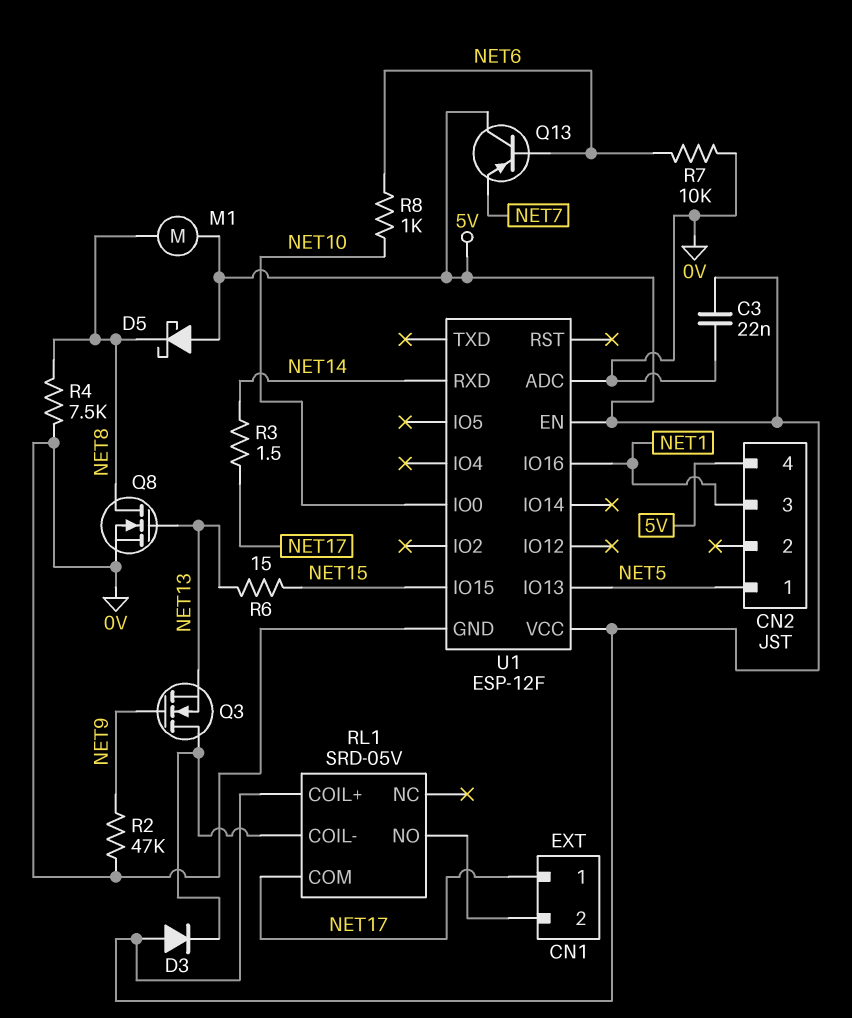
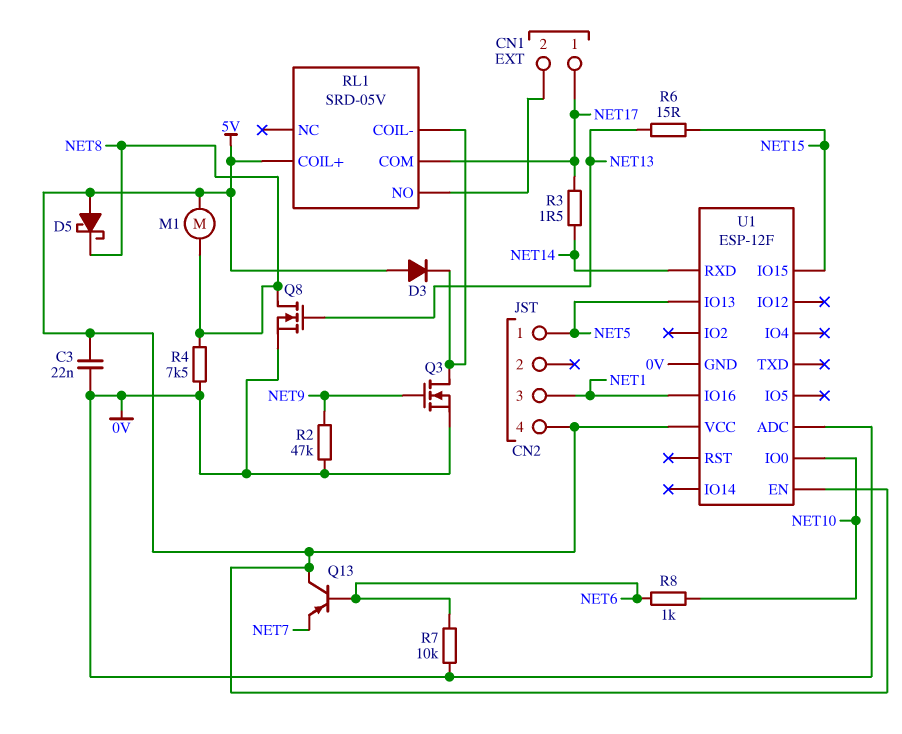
Q3: NMOS (G NET9, D RL1/COIL-, S NET13) -> NMOS (G NET9, D RL1/COIL-, S 0V)

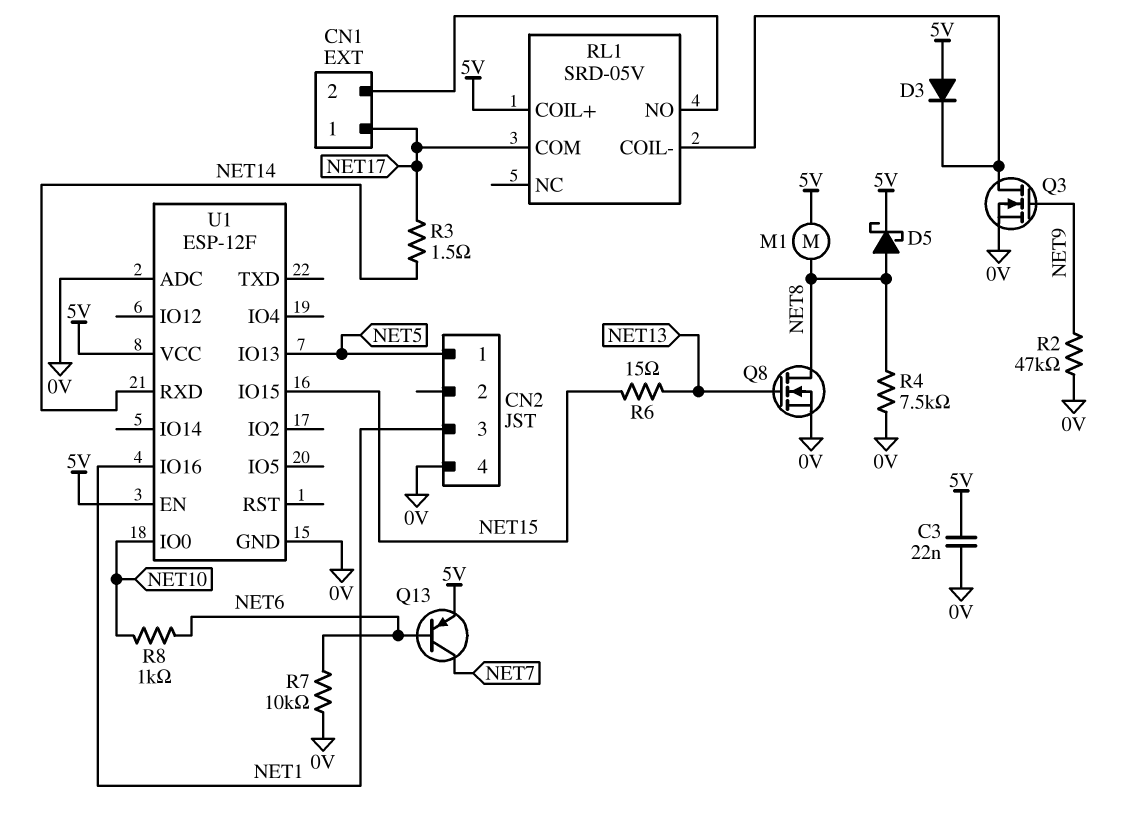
CN2 pin 4: 5V -> 0V
D5: schottky (A 5V, K NET8) -> schottky (A NET8, K 5V)
Q13: PNP (B NET6, C 5V, E NET7) -> PNP (B NET6, C NET7, E 5V)

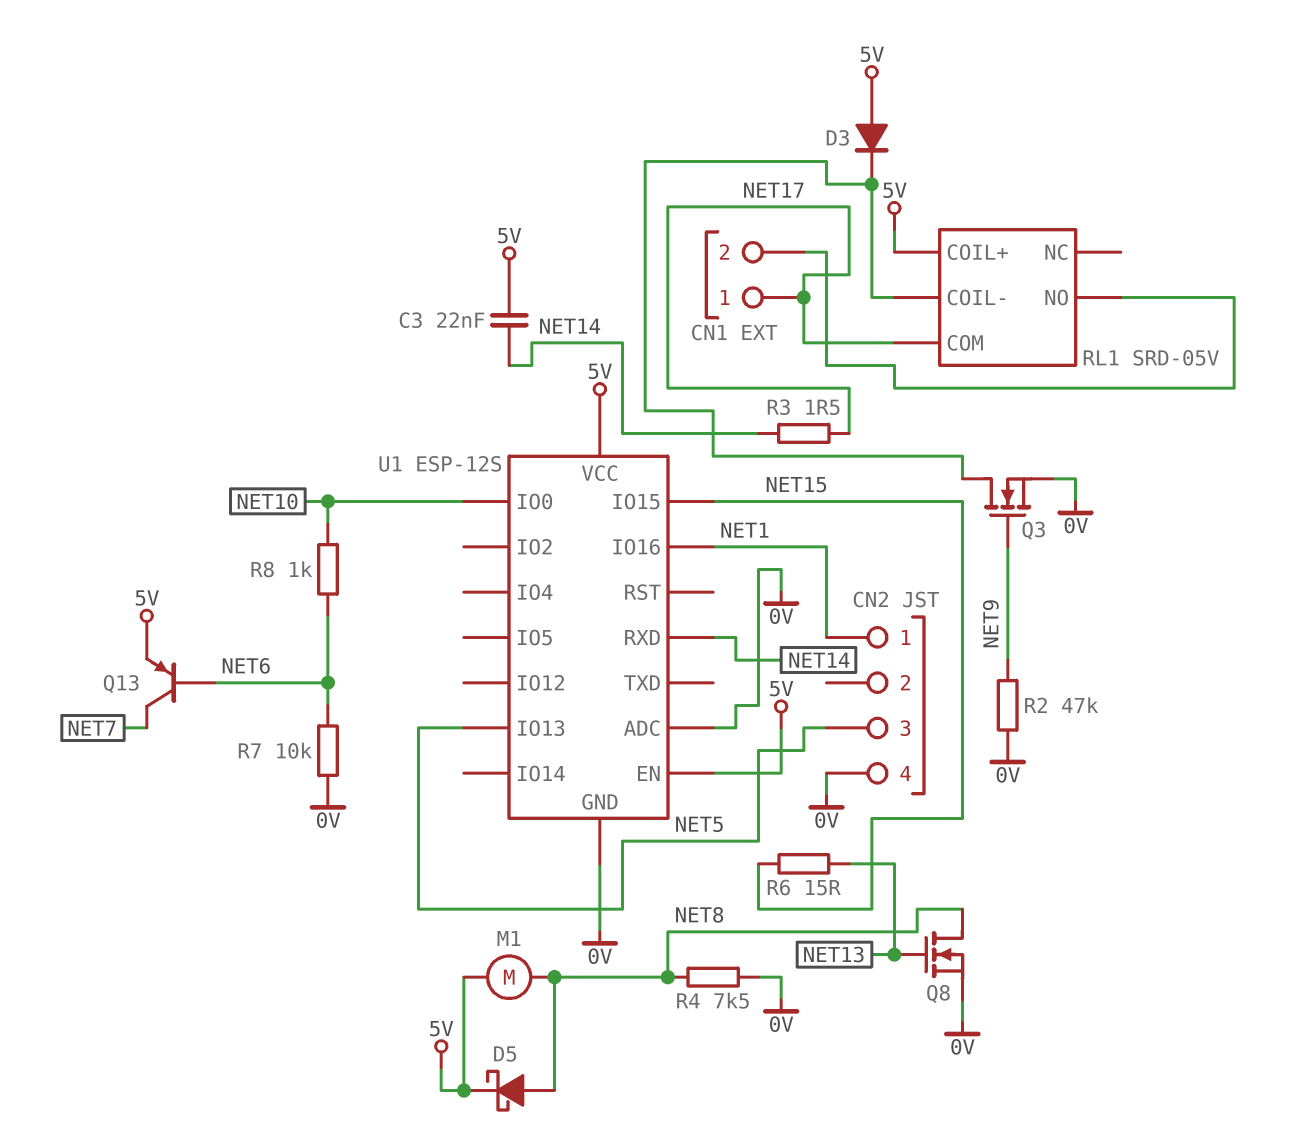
C3: 22nF (0V, 5V) -> 22nF (5V, NET14)
CN2 pin 1: NET5 -> NET1
CN2 pin 3: NET1 -> NET5
U1: ESP-12F -> ESP-12S

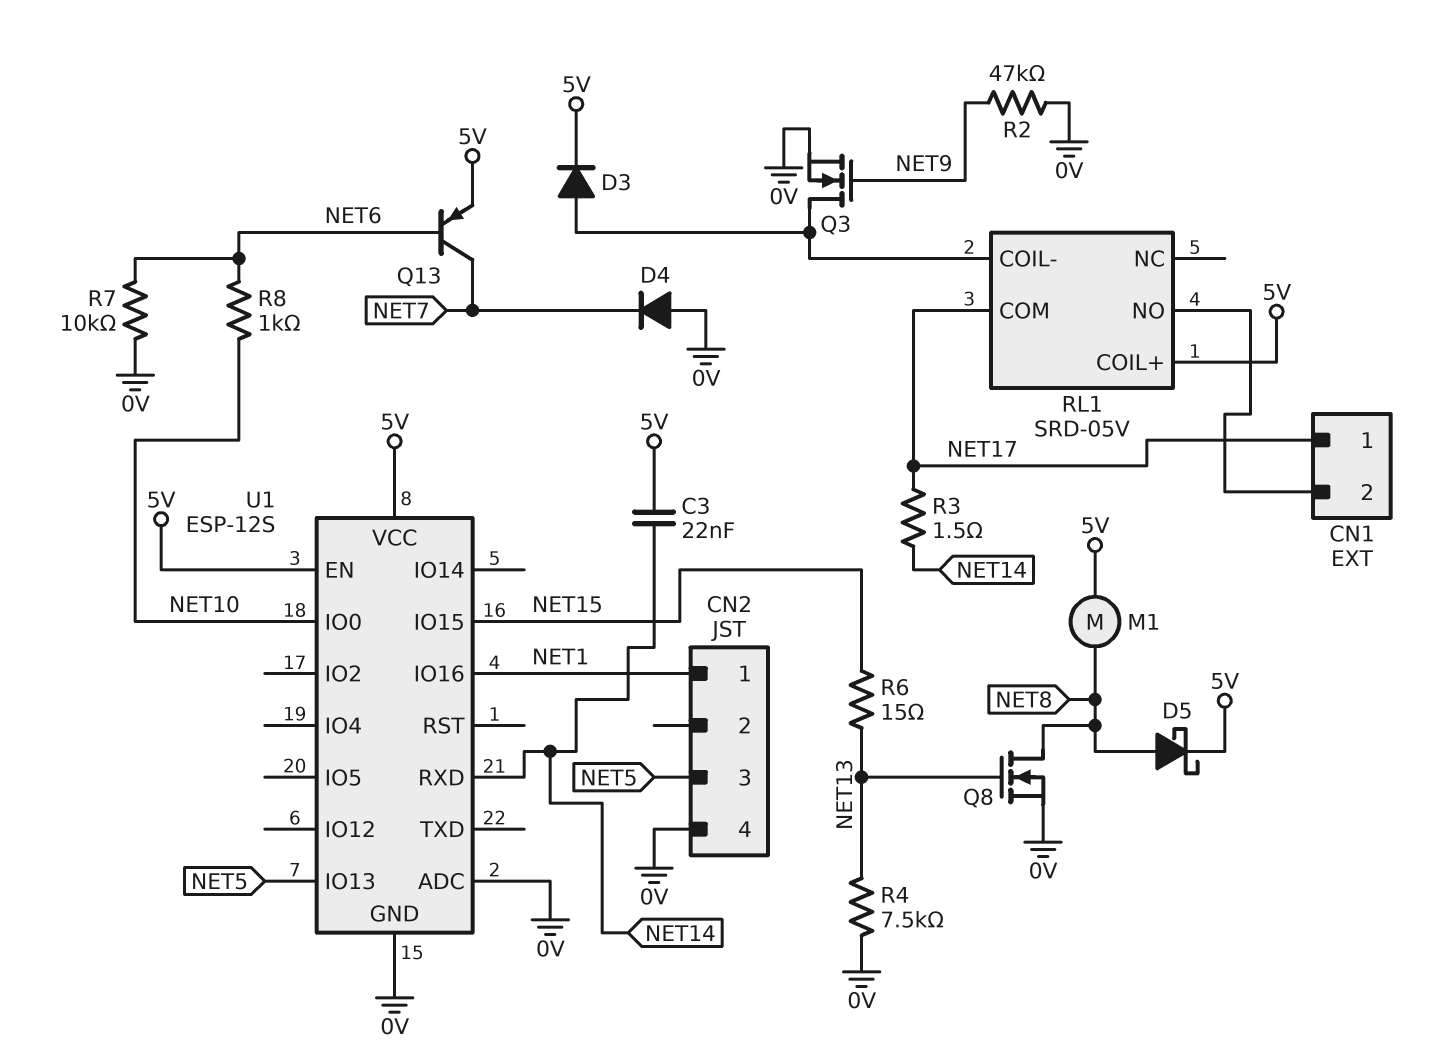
D3: diode (A 5V, K RL1/COIL-) -> diode (A RL1/COIL-, K 5V)
D4: none -> diode (A 0V, K NET7)
R4: 7.5k (0V, NET8) -> 7.5k (0V, NET13)

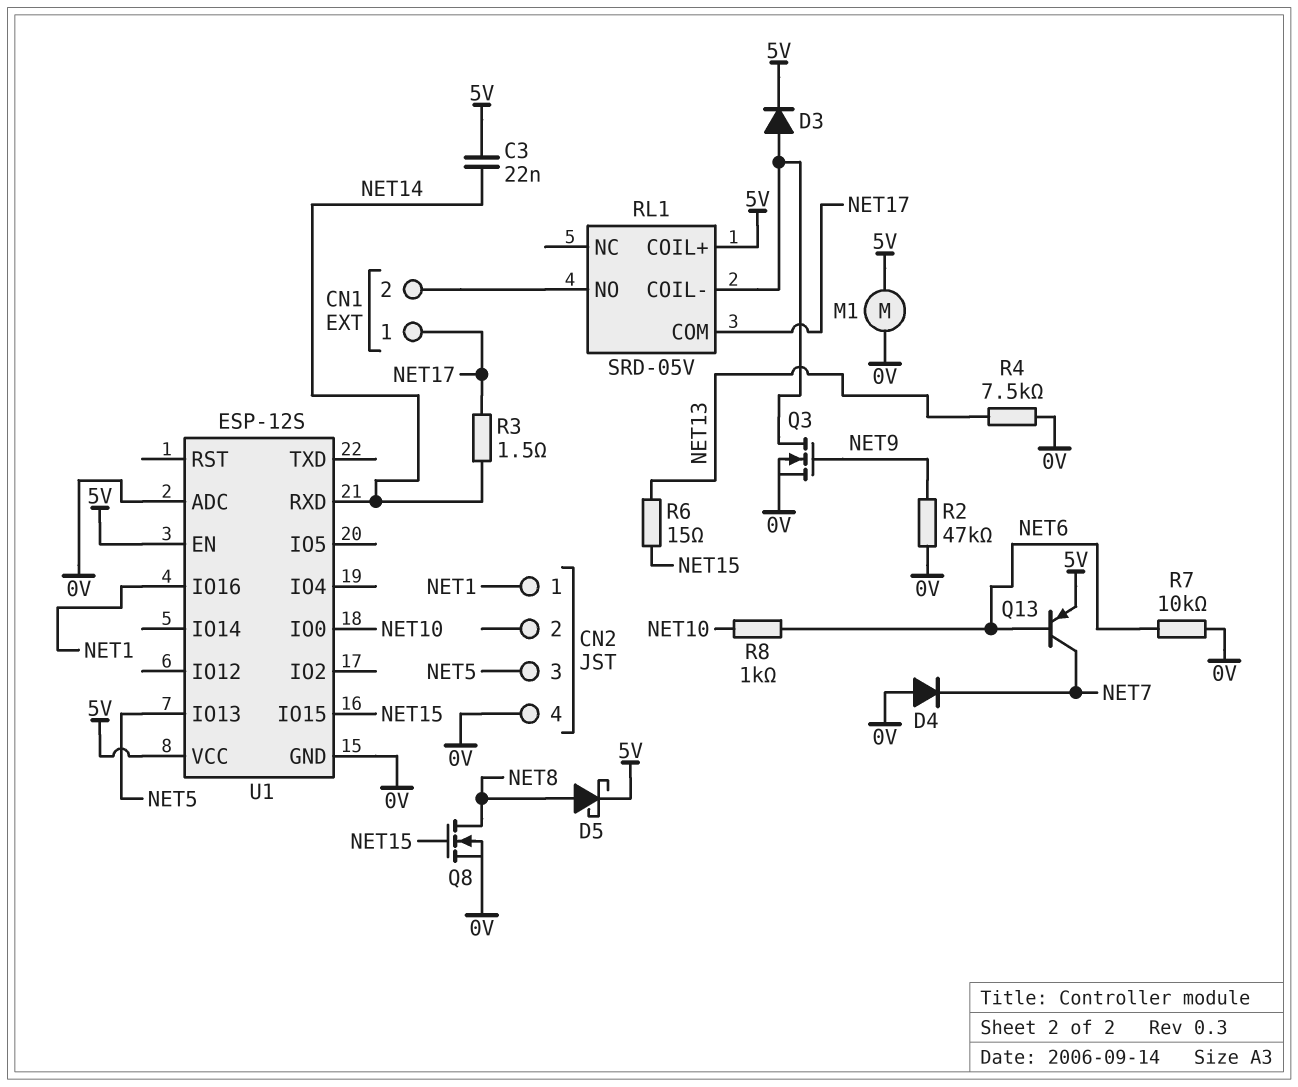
M1: motor (5V, NET8) -> motor (0V, 5V)
Q8: NMOS (G NET13, D NET8, S 0V) -> NMOS (G NET15, D NET8, S 0V)

